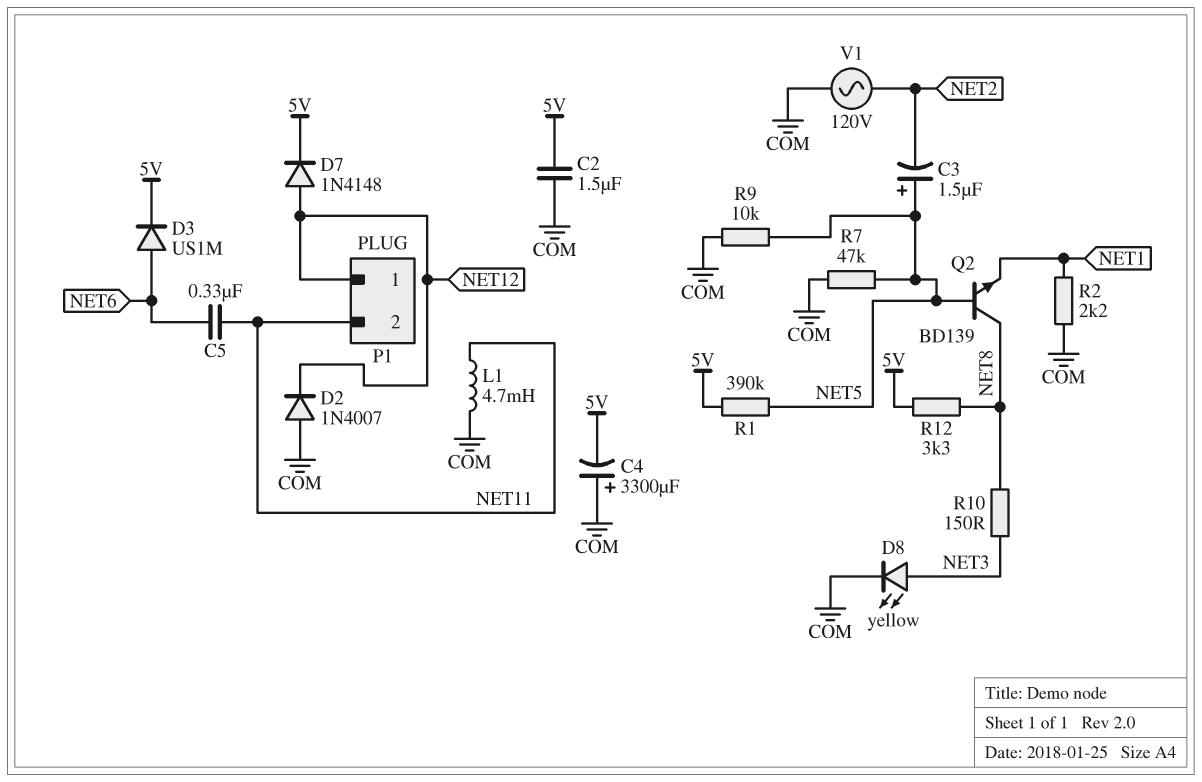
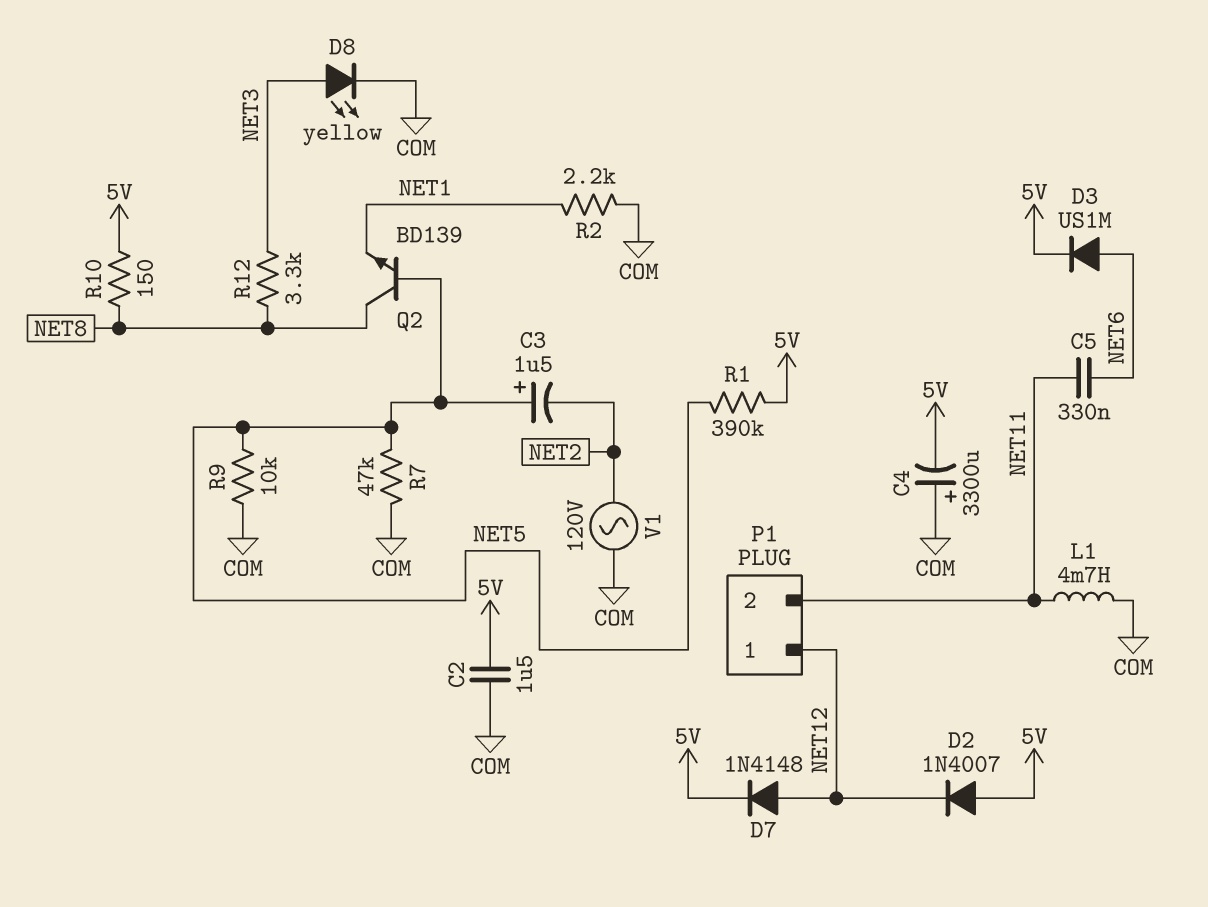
D2: diode 1N4007 (A COM, K NET12) -> diode 1N4007 (A 5V, K NET12)
R10: 150 (NET3, NET8) -> 150 (5V, NET8)
R12: 3.3k (5V, NET8) -> 3.3k (NET3, NET8)

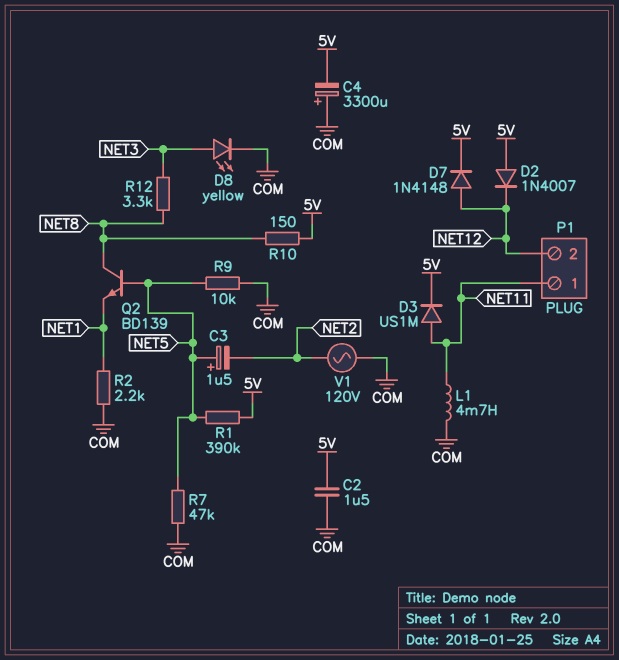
C5: 330nF (NET6, NET11) -> none
D3: diode US1M (A NET6, K 5V) -> diode US1M (A NET11, K 5V)
P1 pin 1: NET12 -> NET11
P1 pin 2: NET11 -> NET12

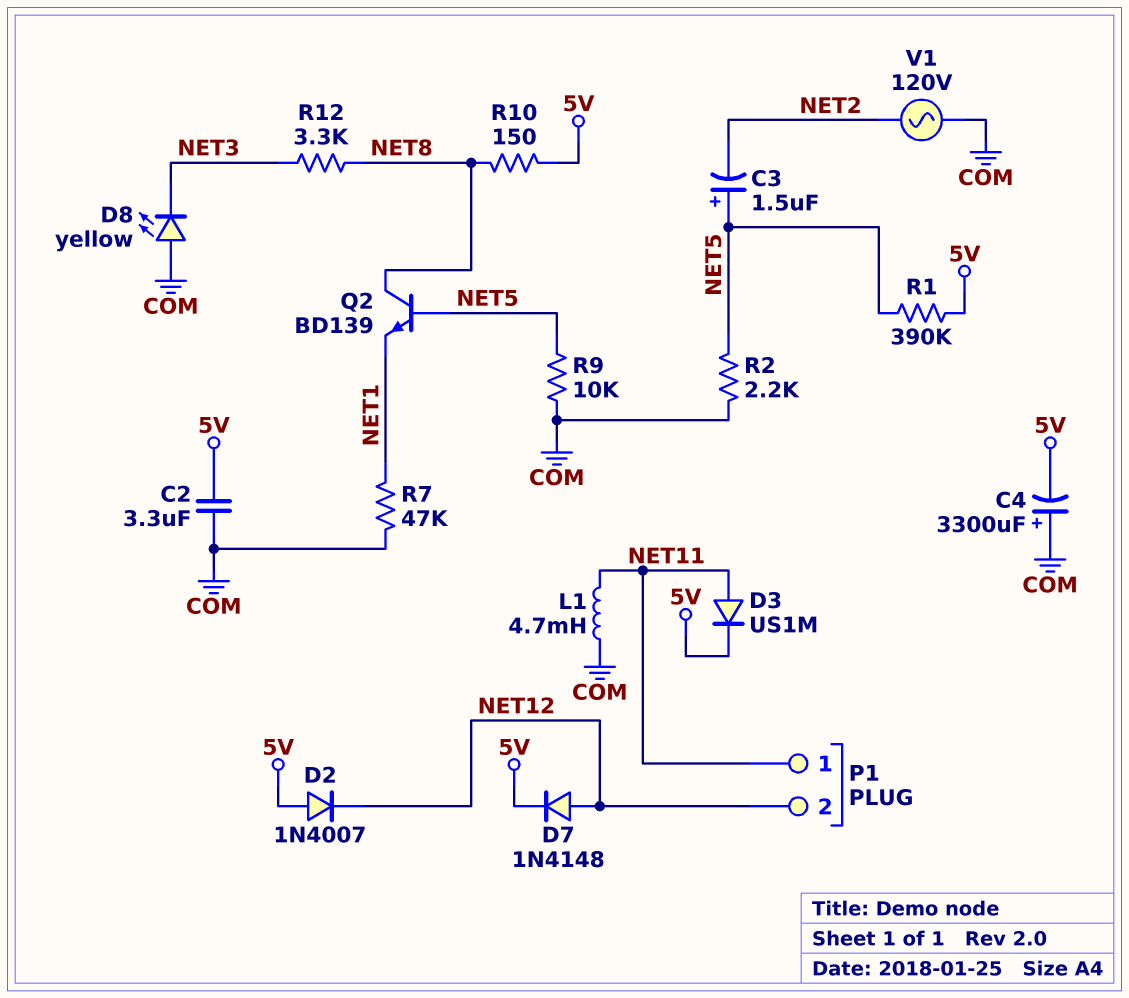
C2: 1.5uF (5V, COM) -> 3.3uF (5V, COM)
D8: LED yellow (A NET3, K COM) -> LED yellow (A COM, K NET3)
R2: 2.2k (COM, NET1) -> 2.2k (COM, NET5)
R7: 47k (COM, NET5) -> 47k (COM, NET1)

